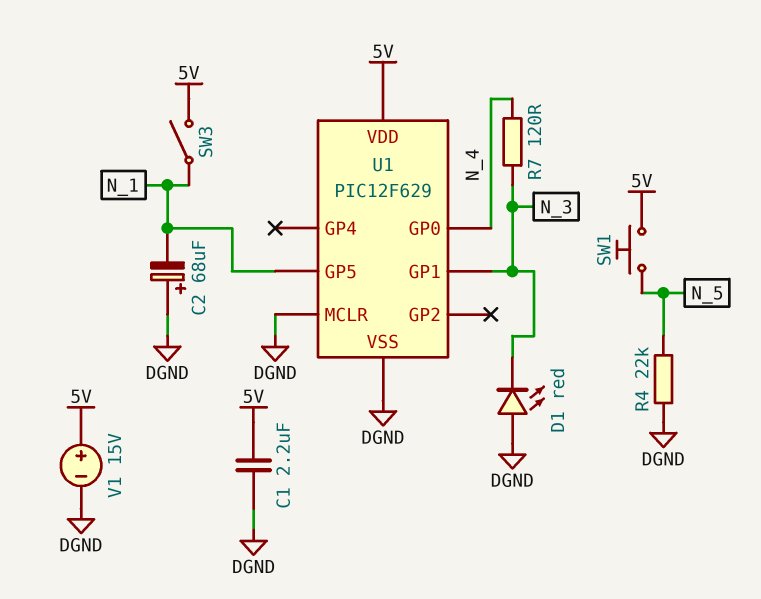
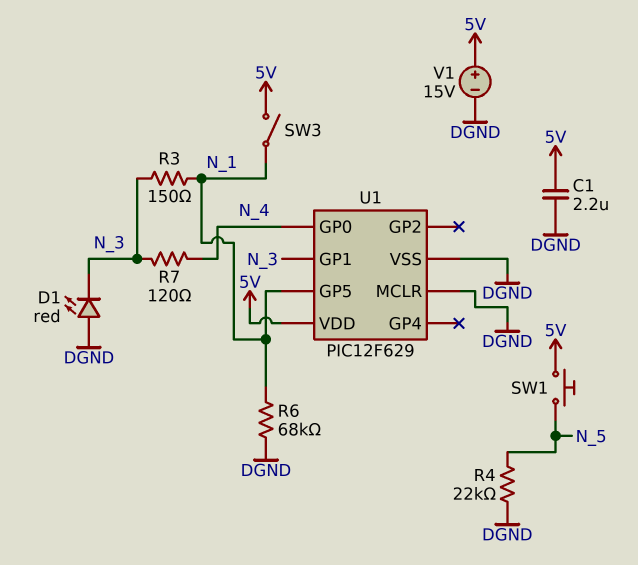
C2: 68uF (plus DGND, minus N_1) -> none
R3: none -> 150 (N_1, N_3)
R6: none -> 68k (DGND, N_1)

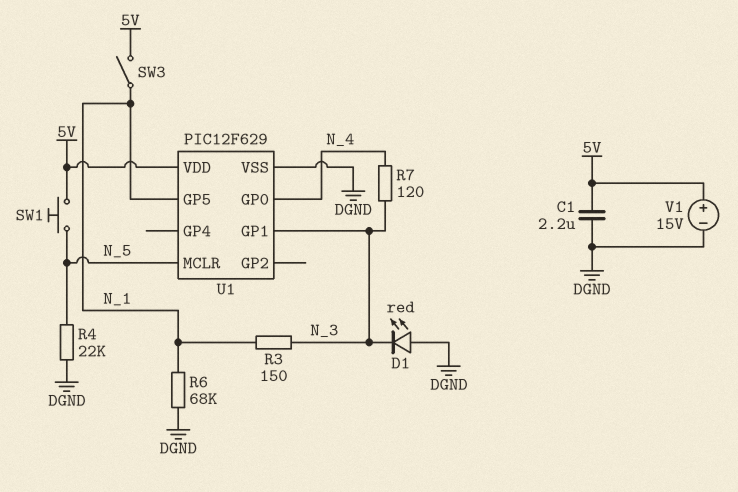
U1 pin MCLR: DGND -> N_5

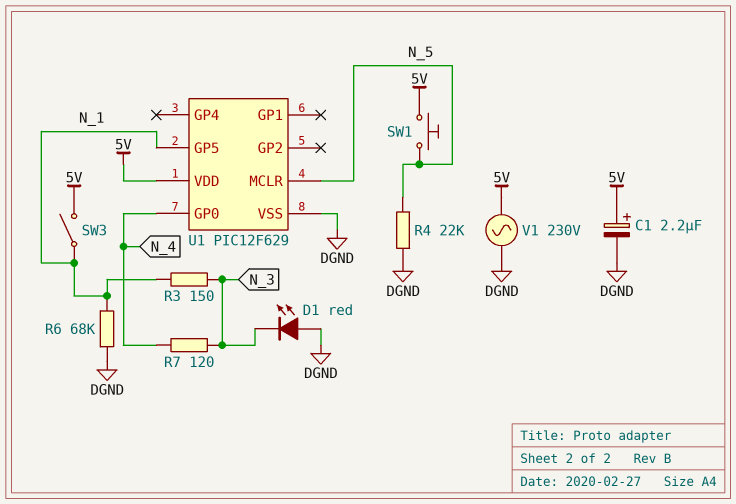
C1: 2.2uF (5V, DGND) -> 2.2uF (plus 5V, minus DGND)
U1 pin GP1: N_3 -> none
V1: 15V (plus 5V, minus DGND) -> AC 230V (5V, DGND)

